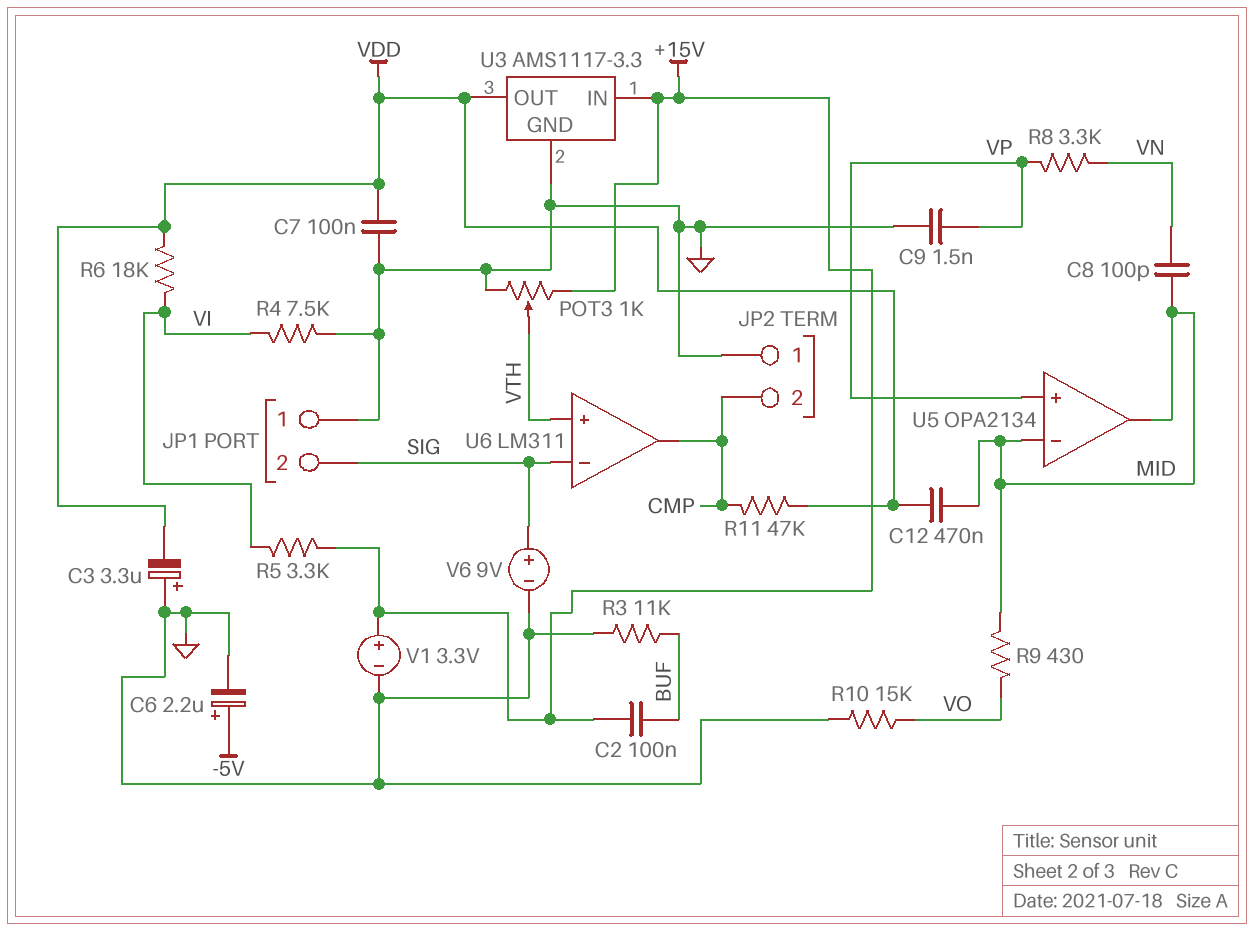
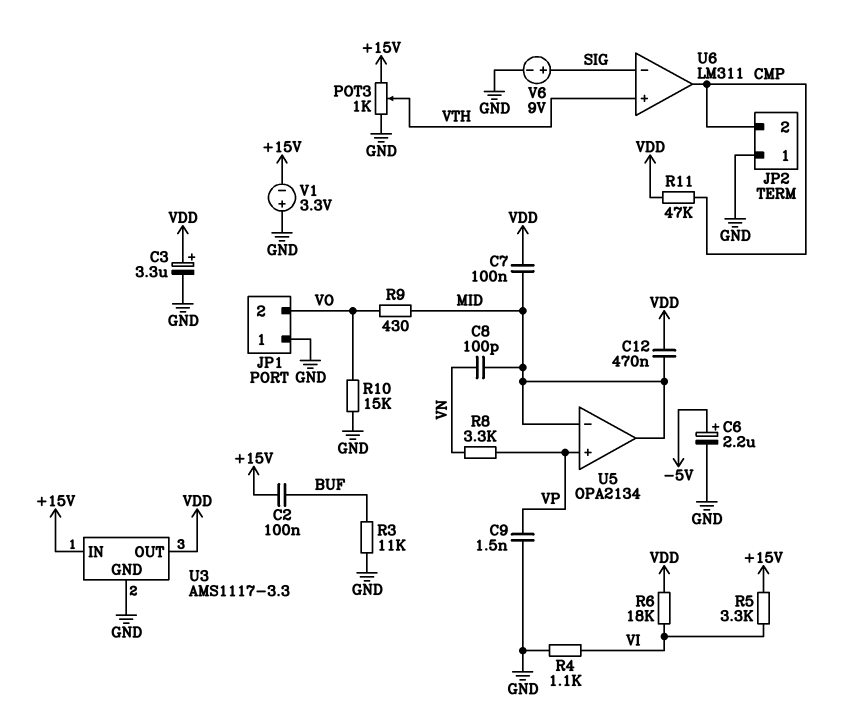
C3: 3.3uF (plus GND, minus VDD) -> 3.3uF (plus VDD, minus GND)
C7: 100nF (GND, VDD) -> 100nF (MID, VDD)
JP1 pin 2: SIG -> VO
R4: 7.5k (GND, VI) -> 1.1k (GND, VI)
V1: 3.3V (plus +15V, minus GND) -> 3.3V (plus GND, minus +15V)

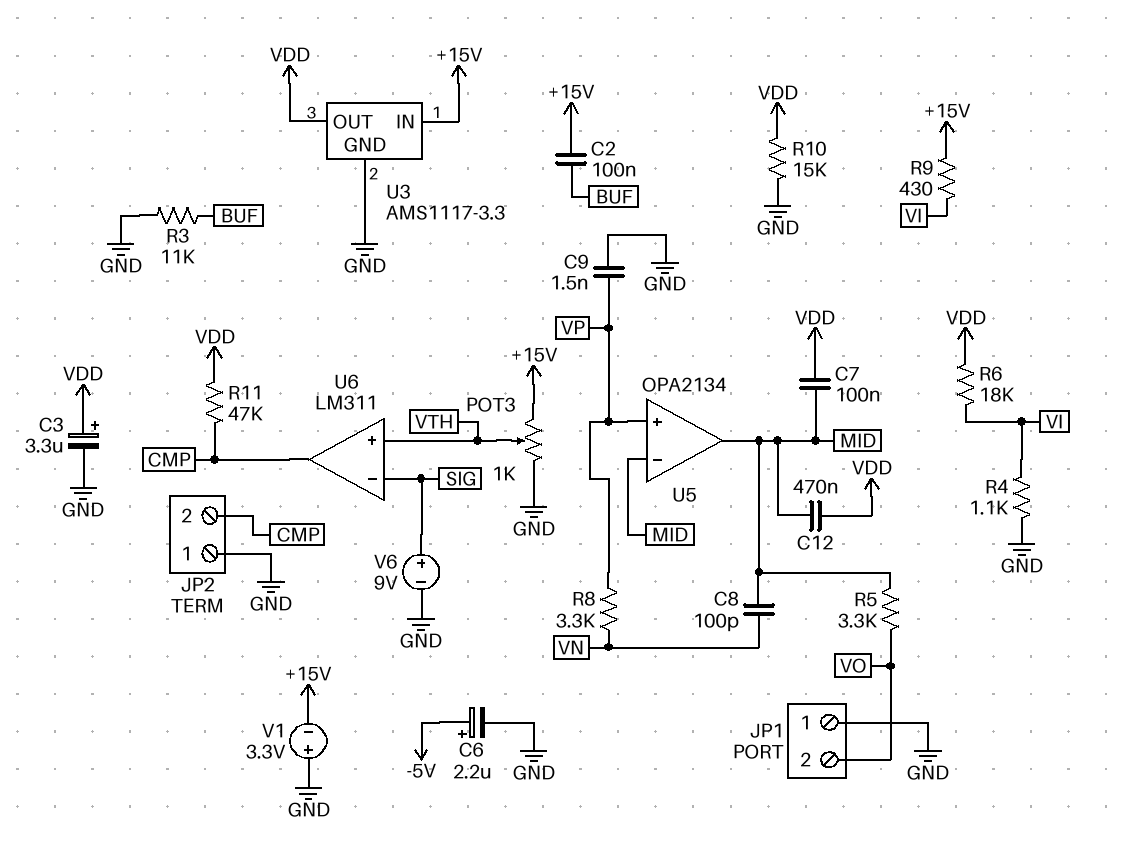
R5: 3.3k (+15V, VI) -> 3.3k (MID, VO)
R9: 430 (MID, VO) -> 430 (+15V, VI)
R10: 15k (GND, VO) -> 15k (GND, VDD)

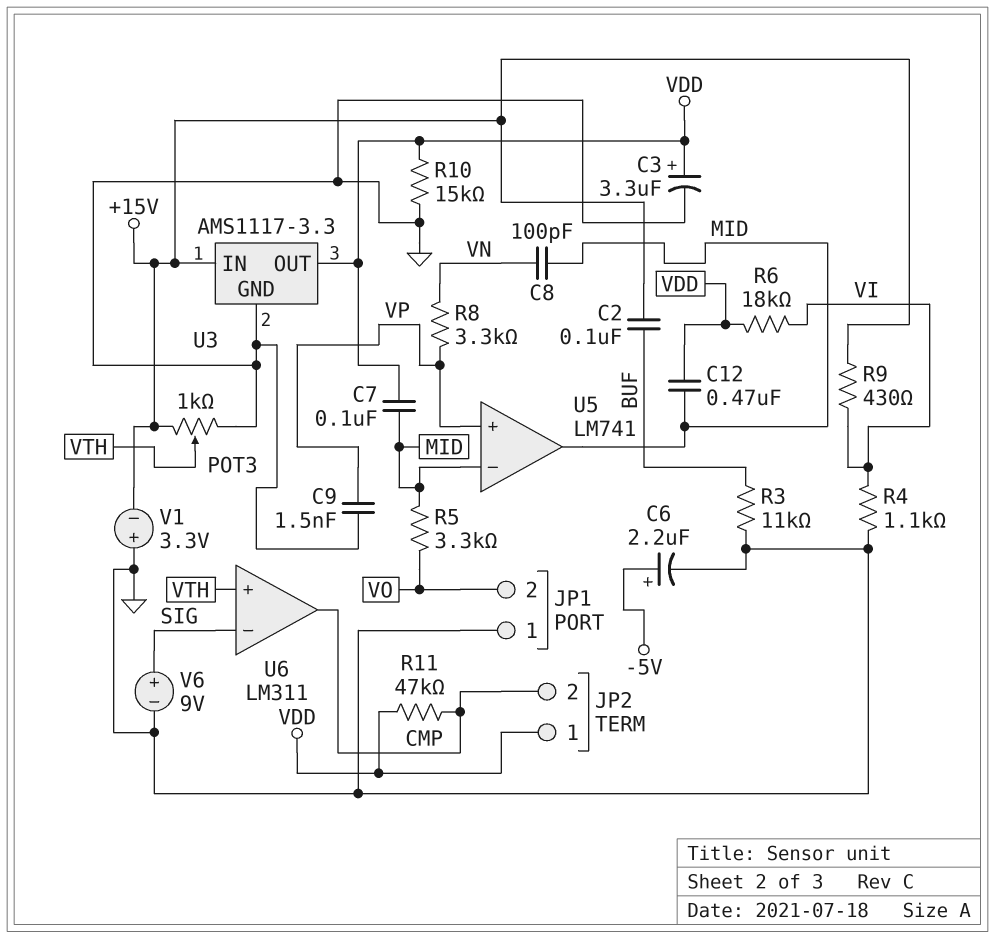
JP2 pin 1: GND -> VDD
U5: OPA2134 -> LM741

